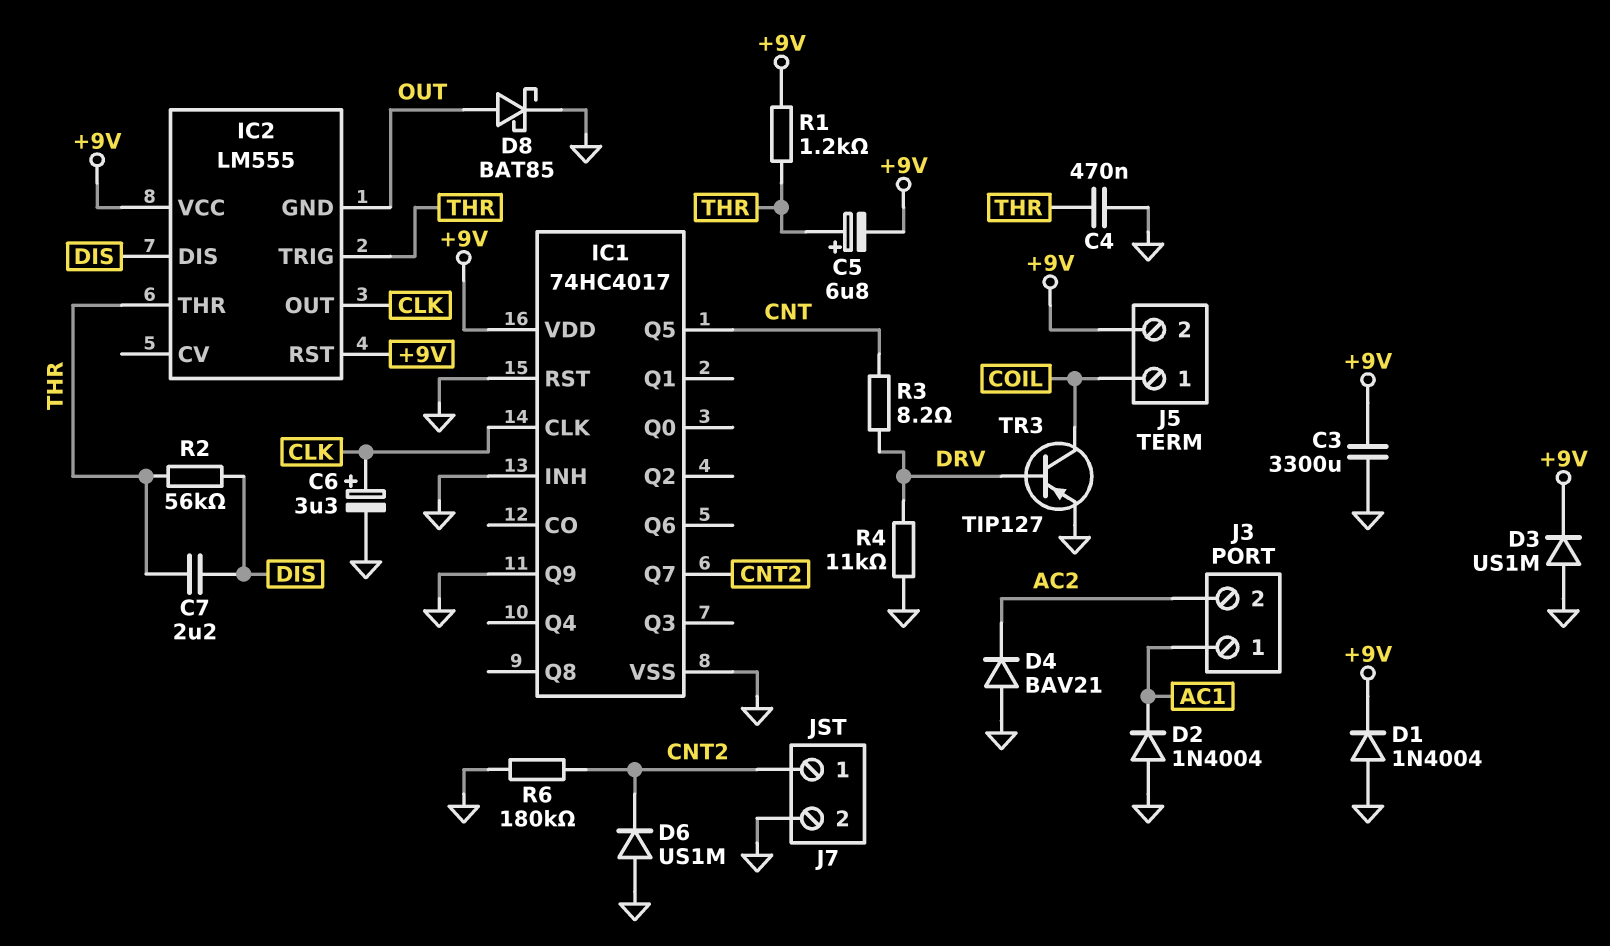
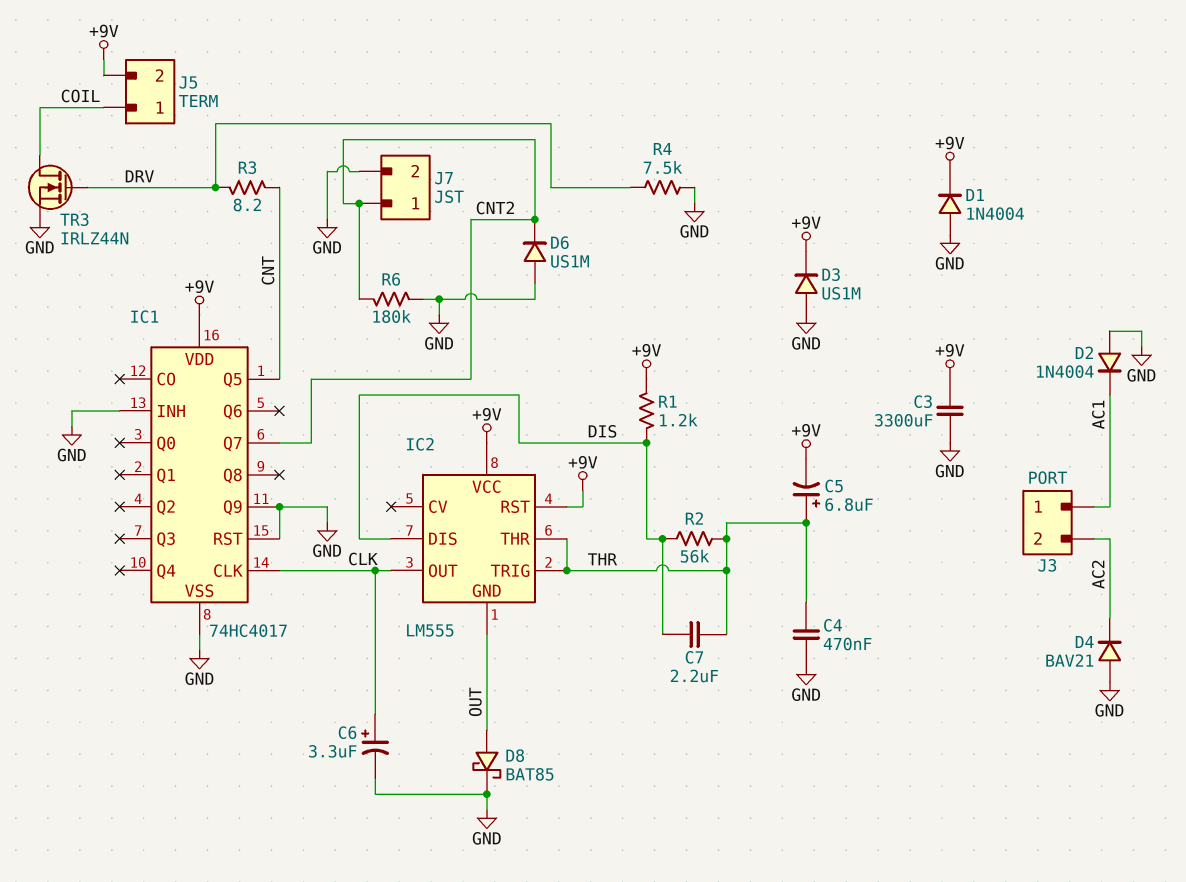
R1: 1.2k (+9V, THR) -> 1.2k (+9V, DIS)
R4: 11k (DRV, GND) -> 7.5k (DRV, GND)
TR3: PNP TIP127 (B DRV, C COIL, E GND) -> NMOS IRLZ44N (G DRV, D COIL, S GND)

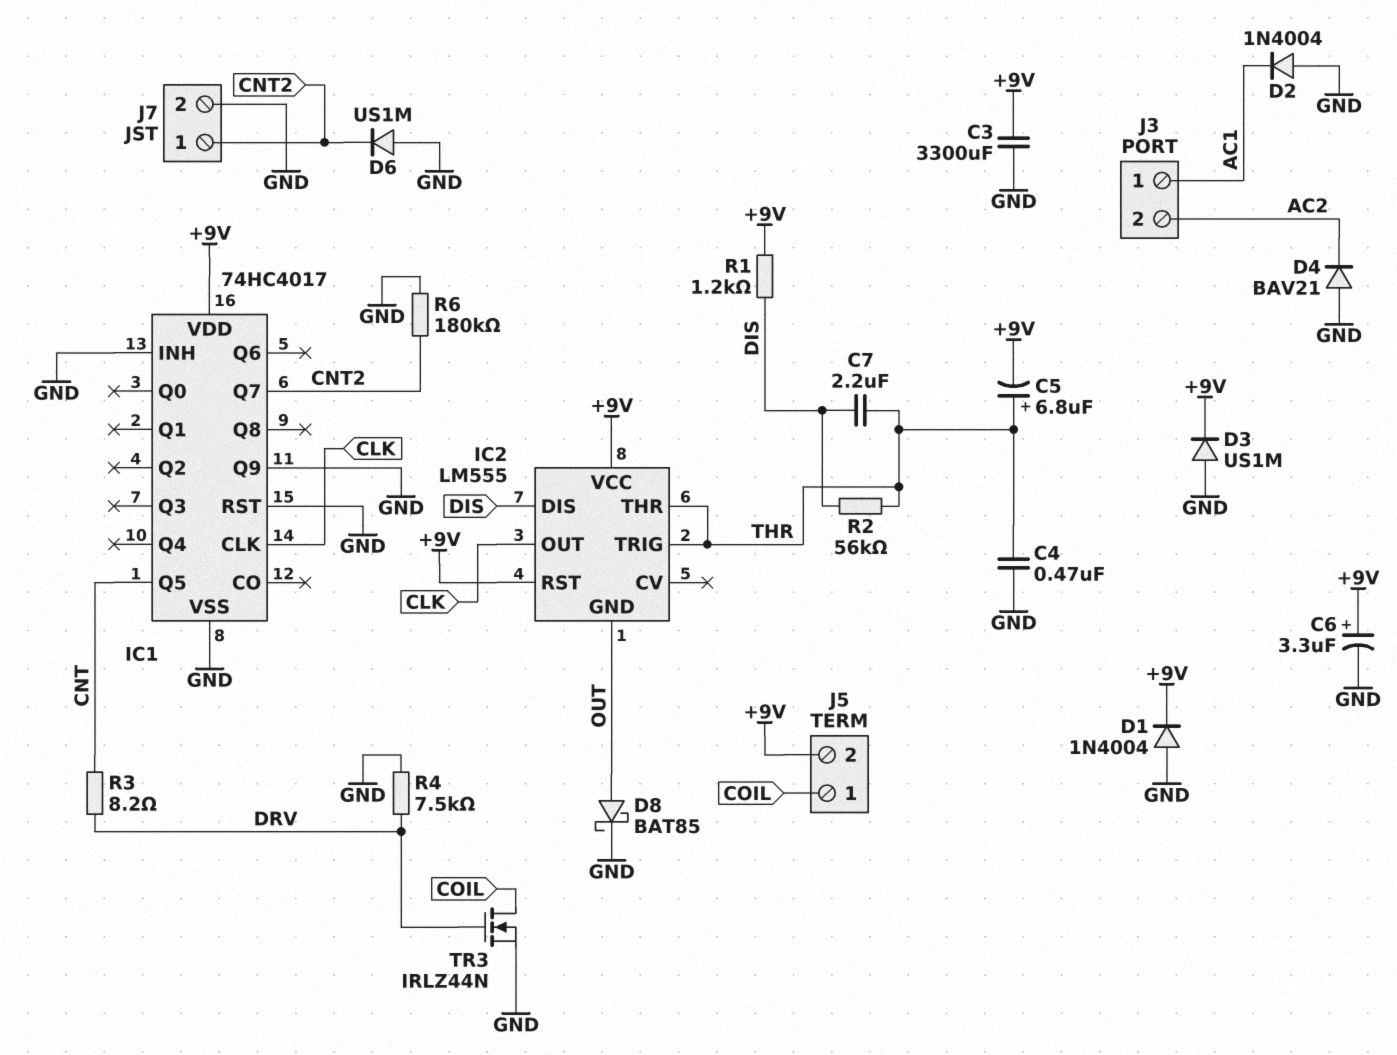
C6: 3.3uF (plus CLK, minus GND) -> 3.3uF (plus +9V, minus GND)

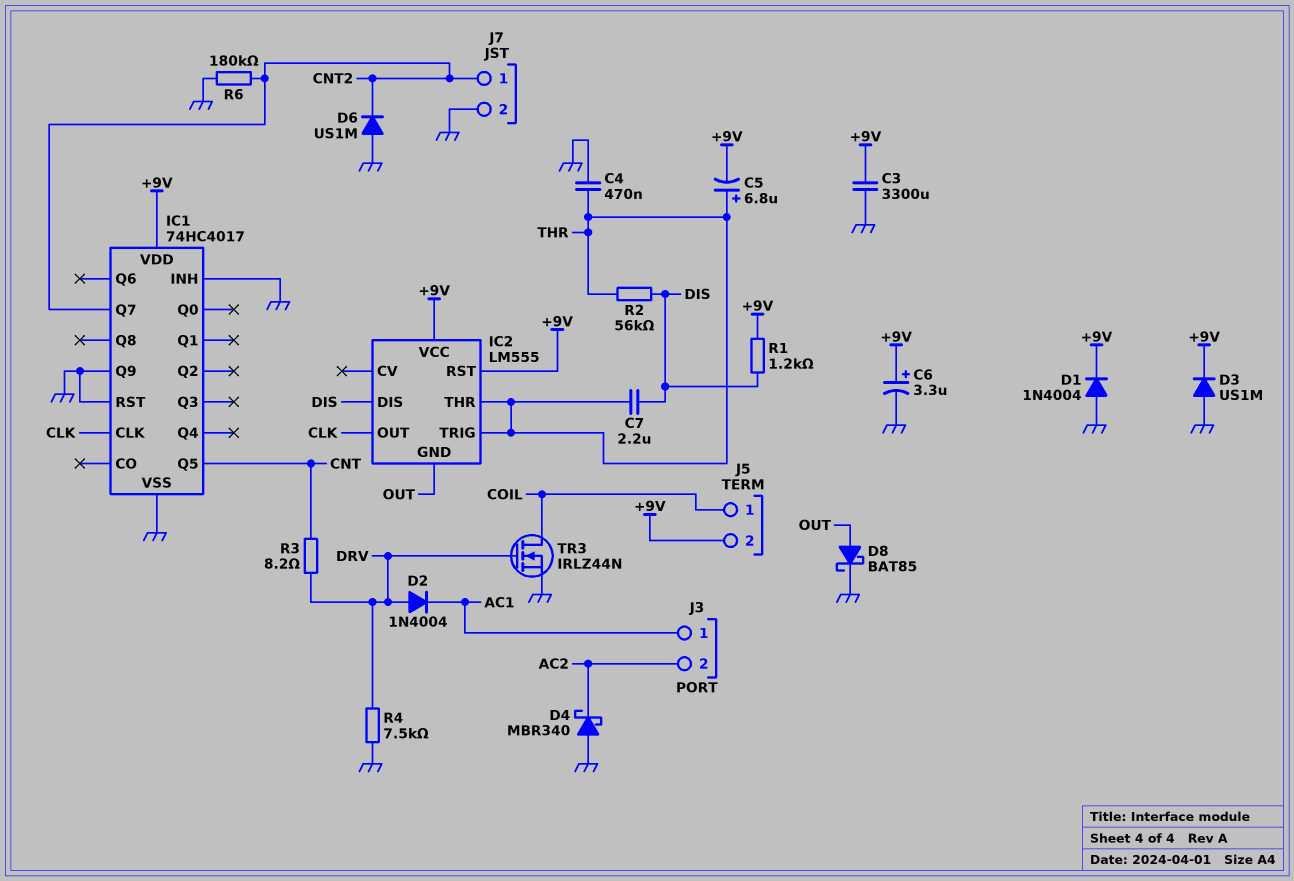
D2: diode 1N4004 (A GND, K AC1) -> diode 1N4004 (A DRV, K AC1)
D4: diode BAV21 (A GND, K AC2) -> schottky MBR340 (A GND, K AC2)

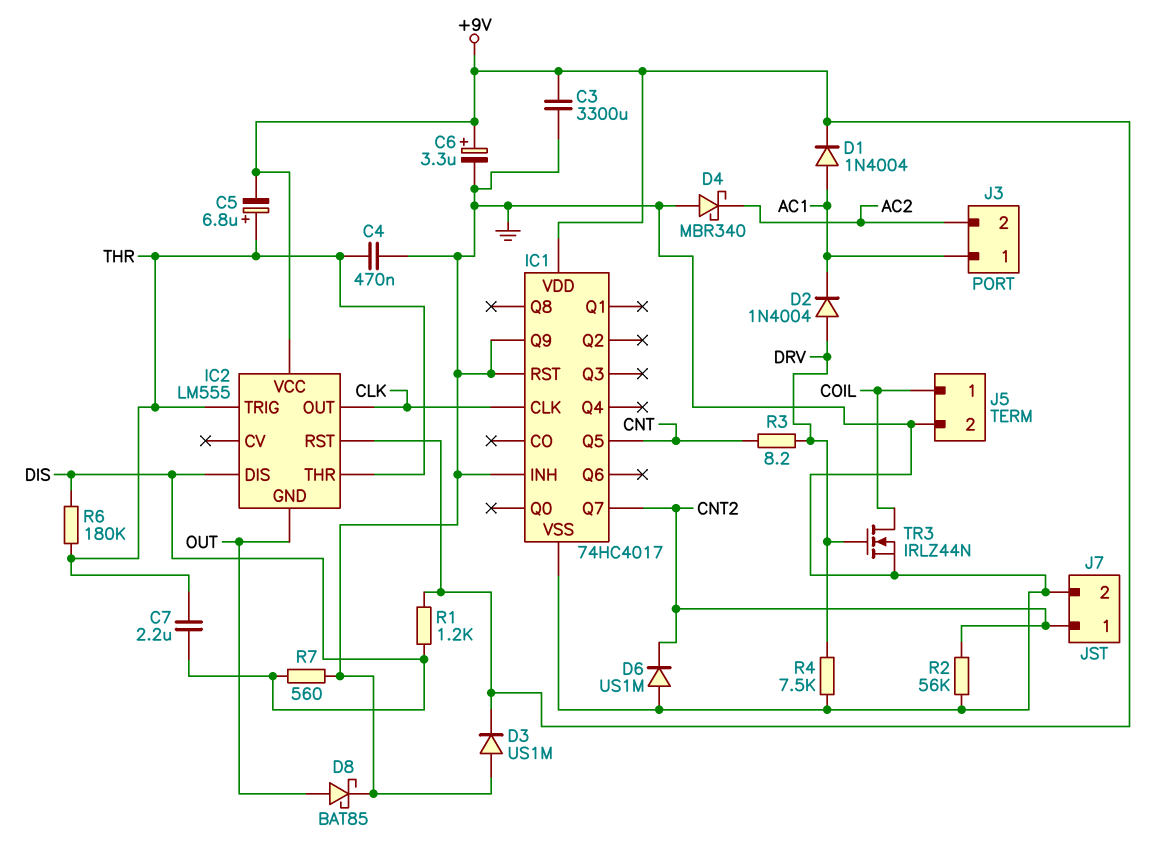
D1: diode 1N4004 (A GND, K +9V) -> diode 1N4004 (A AC1, K +9V)
J5 pin 2: +9V -> GND
R2: 56k (DIS, THR) -> 56k (CNT2, GND)
R6: 180k (CNT2, GND) -> 180k (DIS, THR)
R7: none -> 560 (DIS, GND)

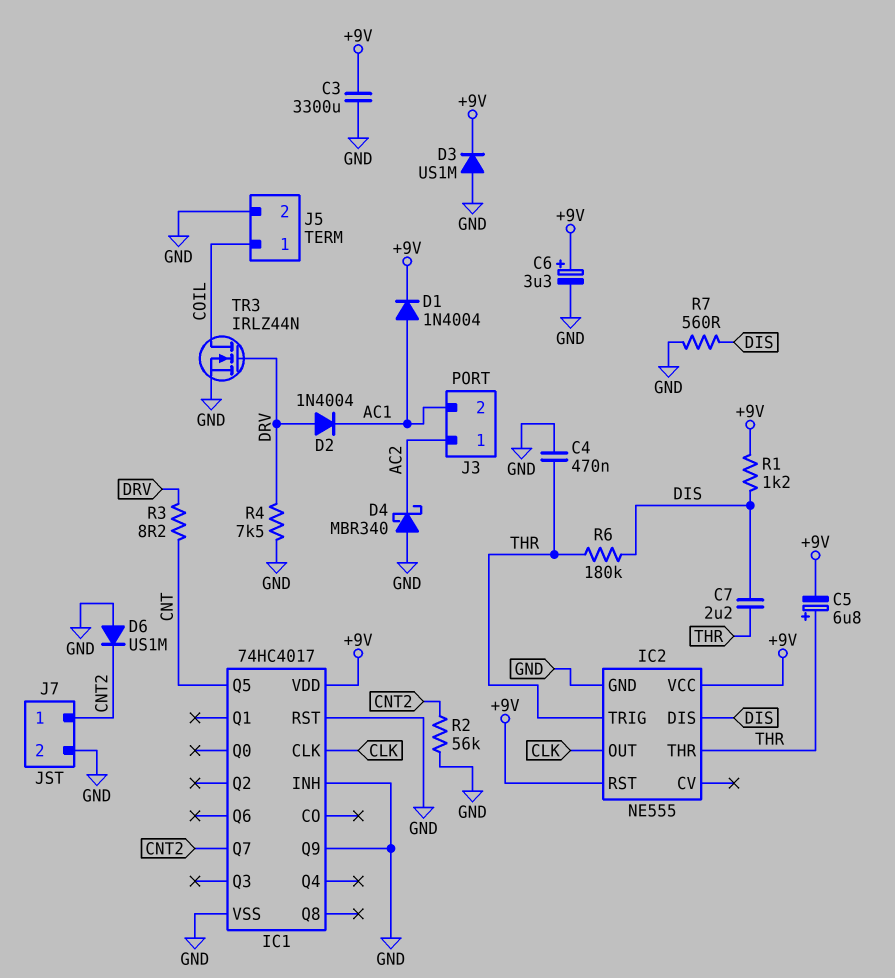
D8: schottky BAT85 (A OUT, K GND) -> none
IC2: LM555 -> NE555
IC2 pin GND: OUT -> GND
J3 pin 1: AC1 -> AC2
J3 pin 2: AC2 -> AC1

